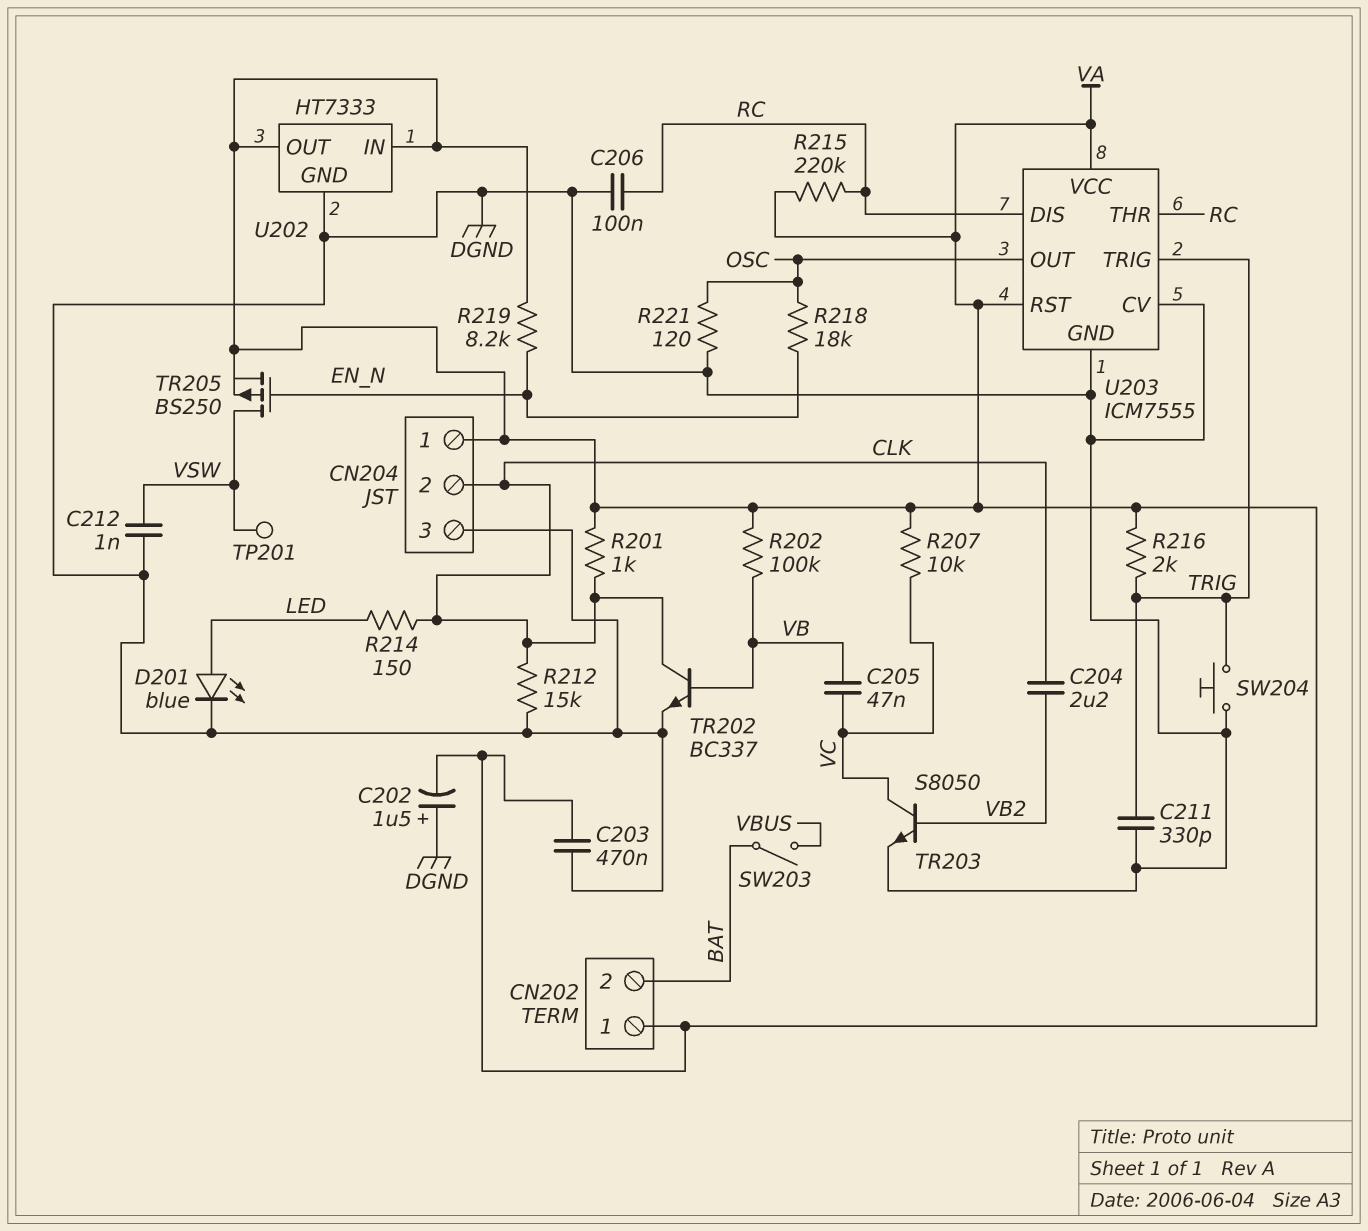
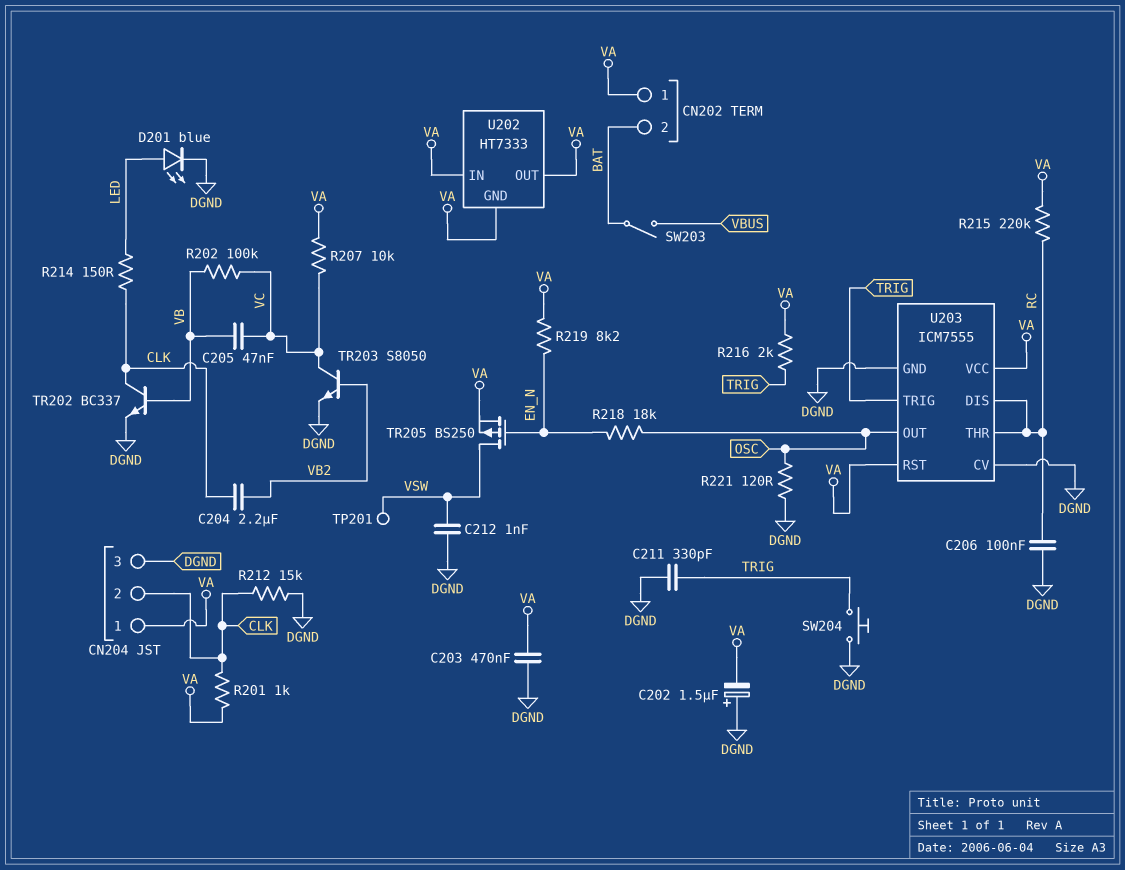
R202: 100k (VA, VB) -> 100k (VB, VC)
U202 pin GND: DGND -> VA

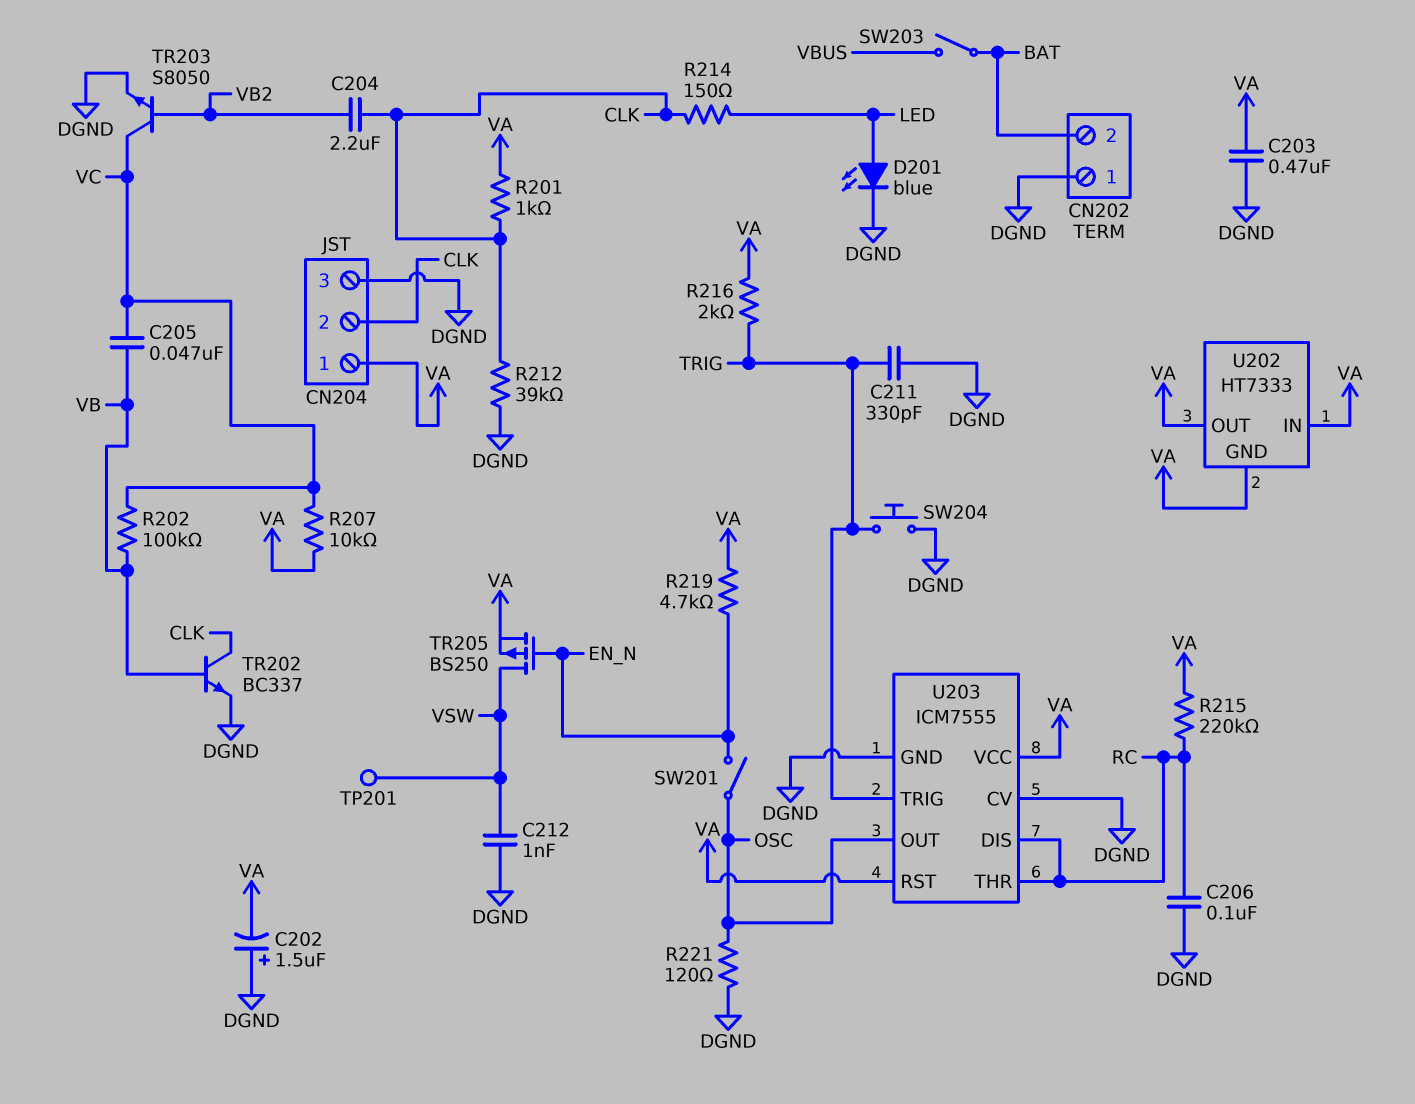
CN202 pin 1: VA -> DGND
R212: 15k (CLK, DGND) -> 39k (CLK, DGND)
R218: 18k (EN_N, OSC) -> none
R219: 8.2k (EN_N, VA) -> 4.7k (EN_N, VA)
SW201: none -> switch (EN_N, OSC)

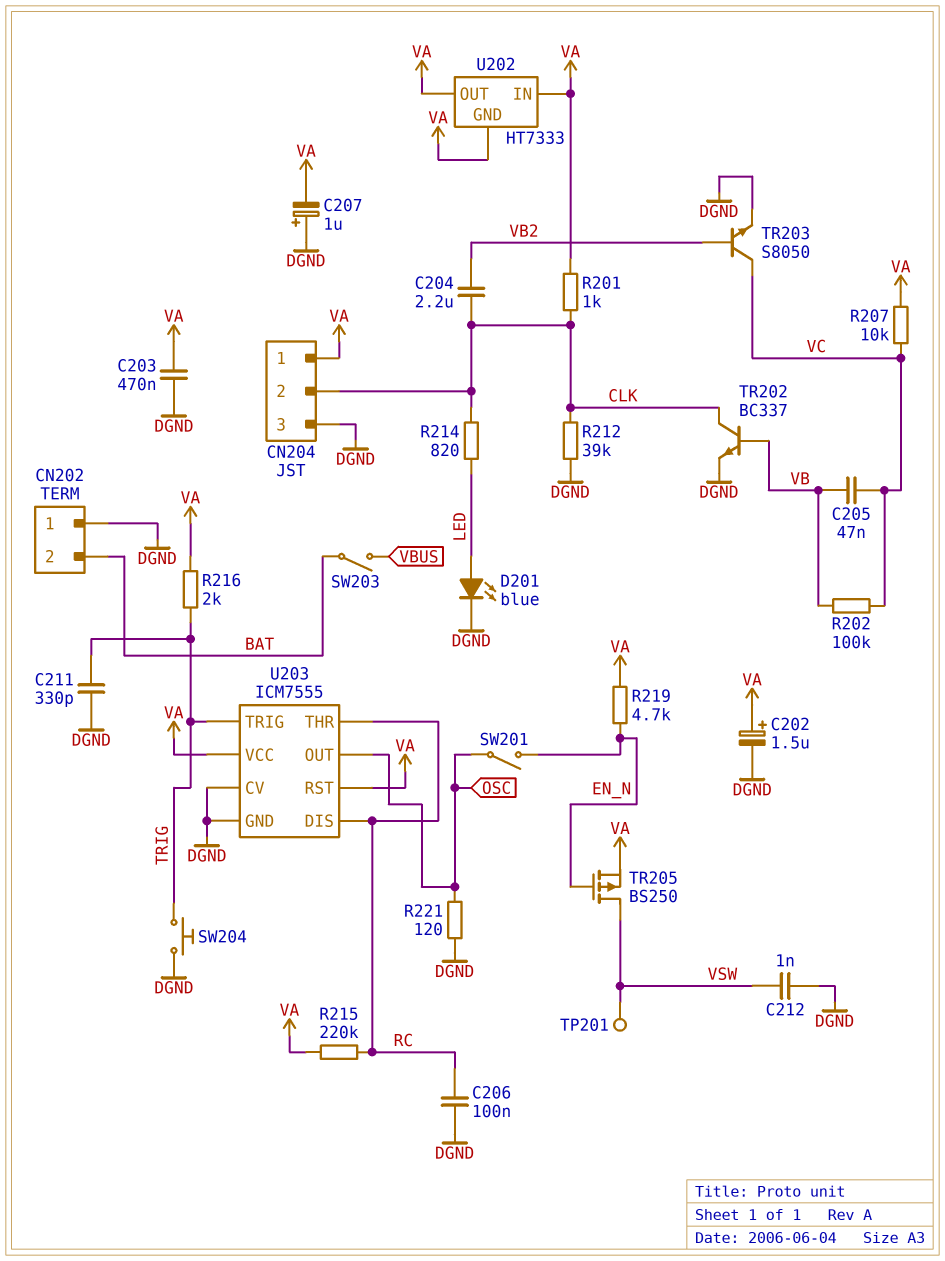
C202: 1.5uF (plus DGND, minus VA) -> 1.5uF (plus VA, minus DGND)
C207: none -> 1uF (plus DGND, minus VA)
R214: 150 (CLK, LED) -> 820 (CLK, LED)

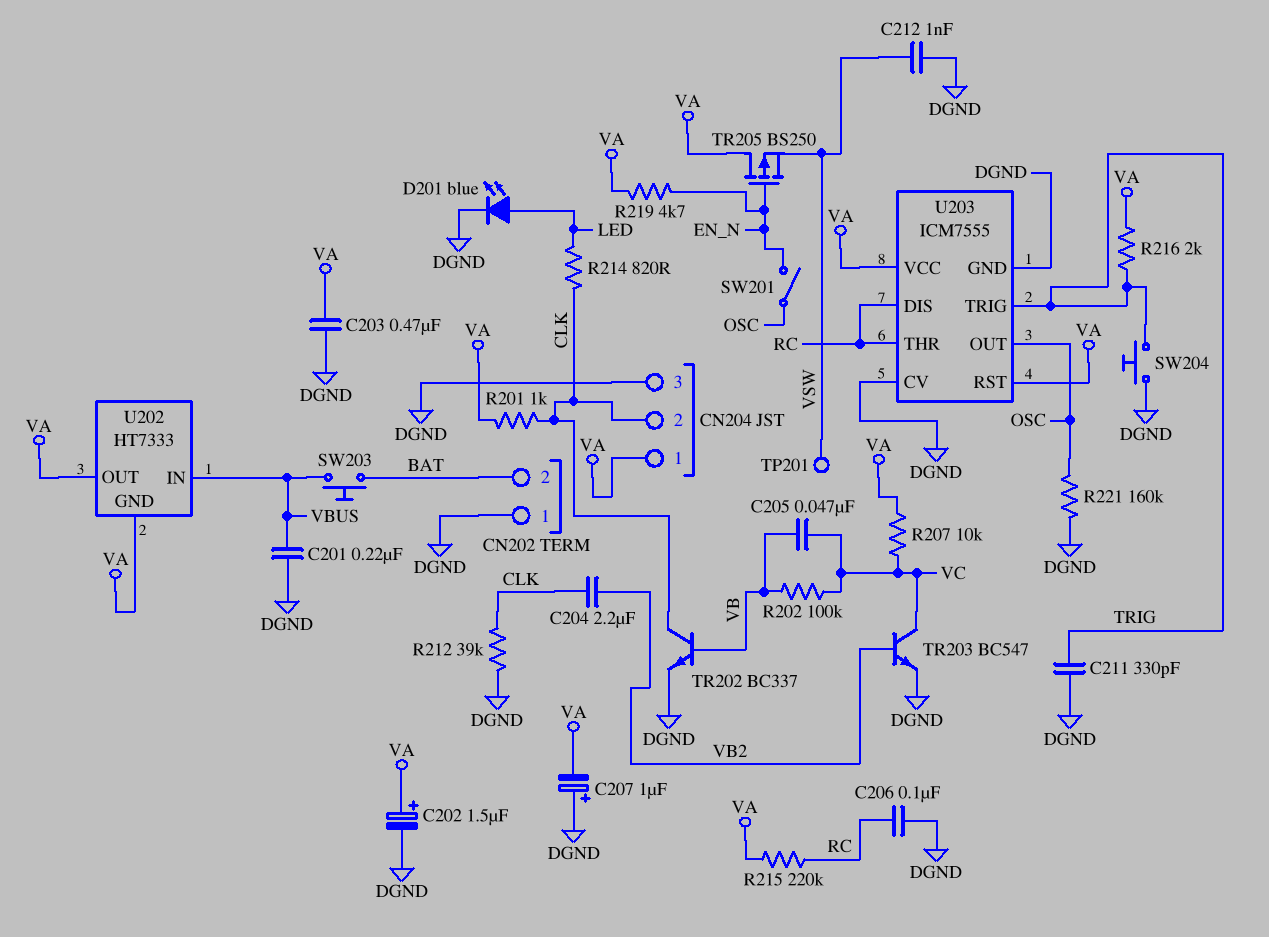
C201: none -> 220nF (DGND, VBUS)
R221: 120 (DGND, OSC) -> 160k (DGND, OSC)
SW203: switch (BAT, VBUS) -> button (BAT, VBUS)
TR203: NPN S8050 (B VB2, C VC, E DGND) -> NPN BC547 (B VB2, C VC, E DGND)
TR205: PMOS BS250 (G EN_N, D VSW, S VA) -> PMOS BS250 (G EN_N, D VA, S VSW)
U202 pin IN: VA -> VBUS

